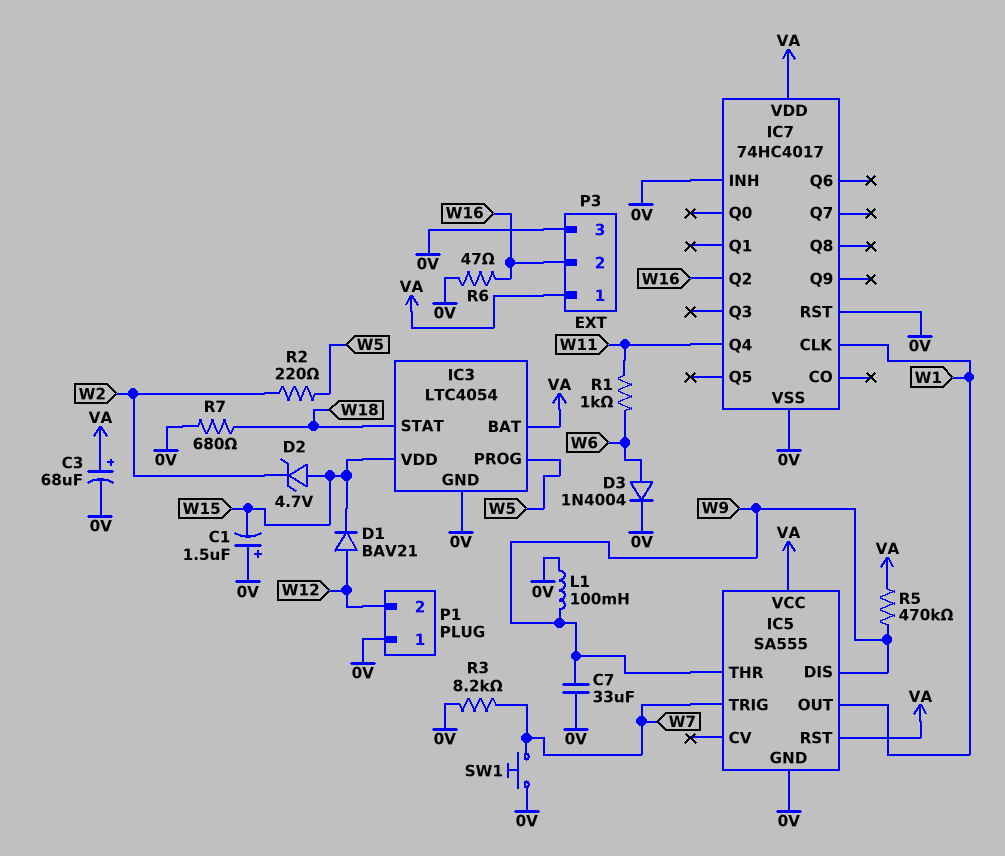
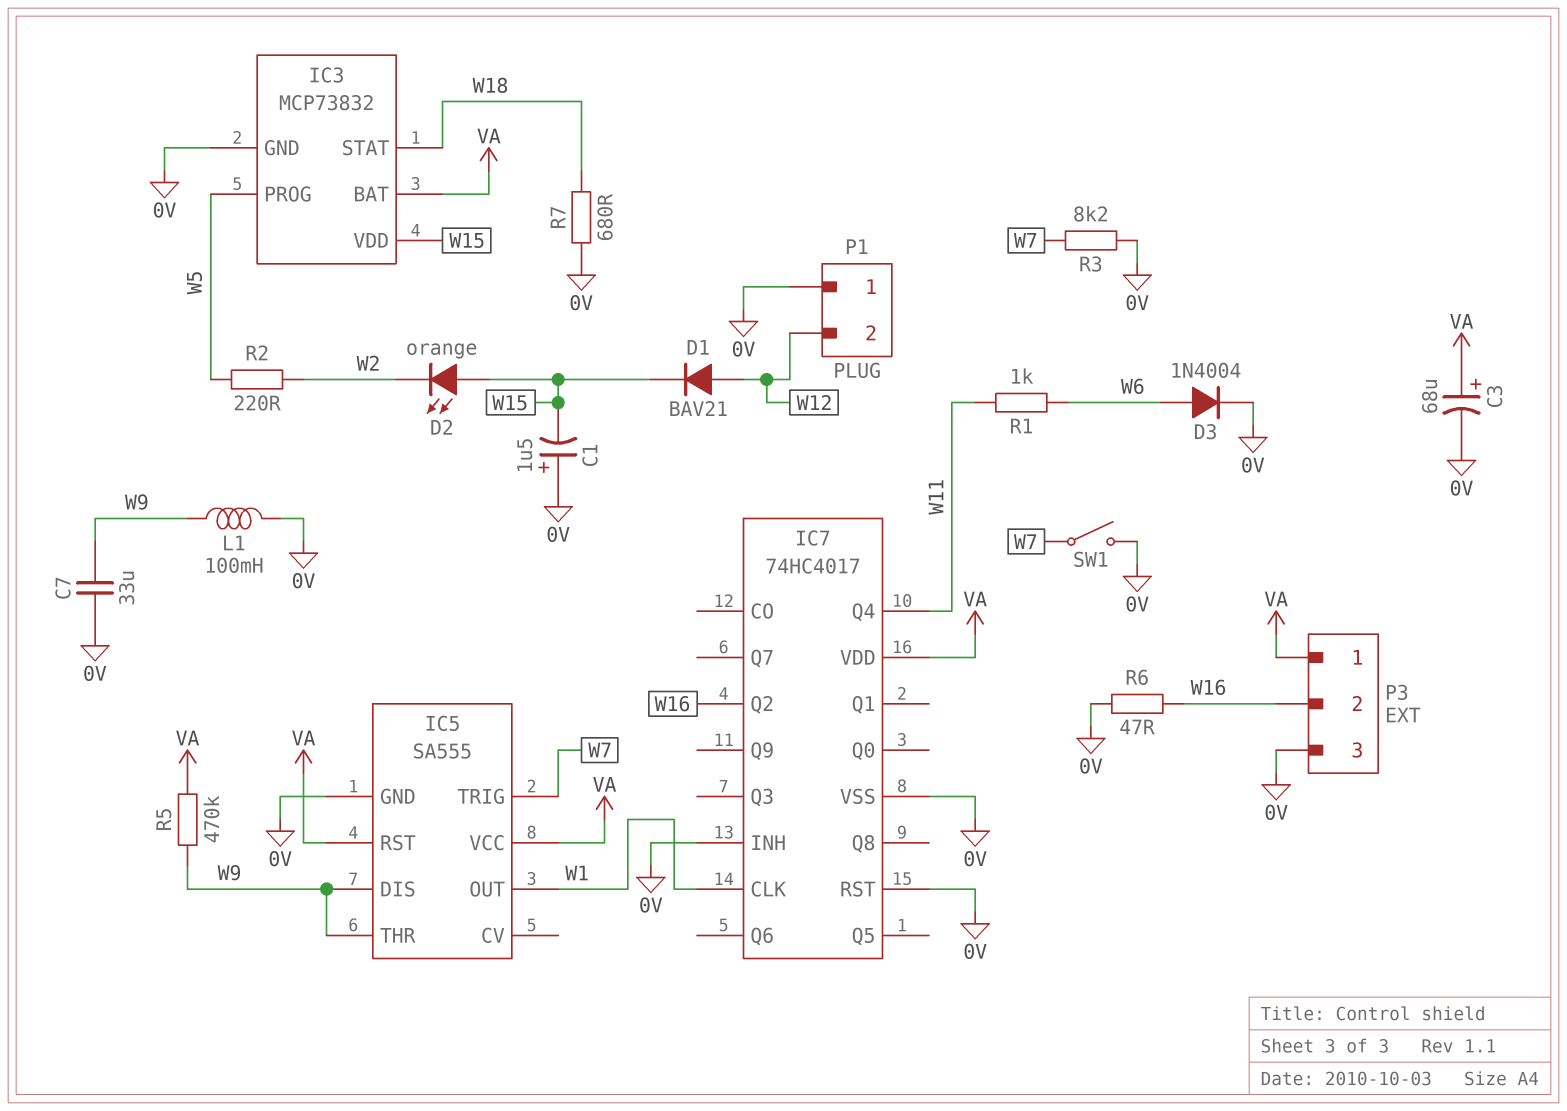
D2: zener 4.7V (A W15, K W2) -> LED orange (A W15, K W2)
IC3: LTC4054 -> MCP73832
SW1: button (0V, W7) -> switch (0V, W7)

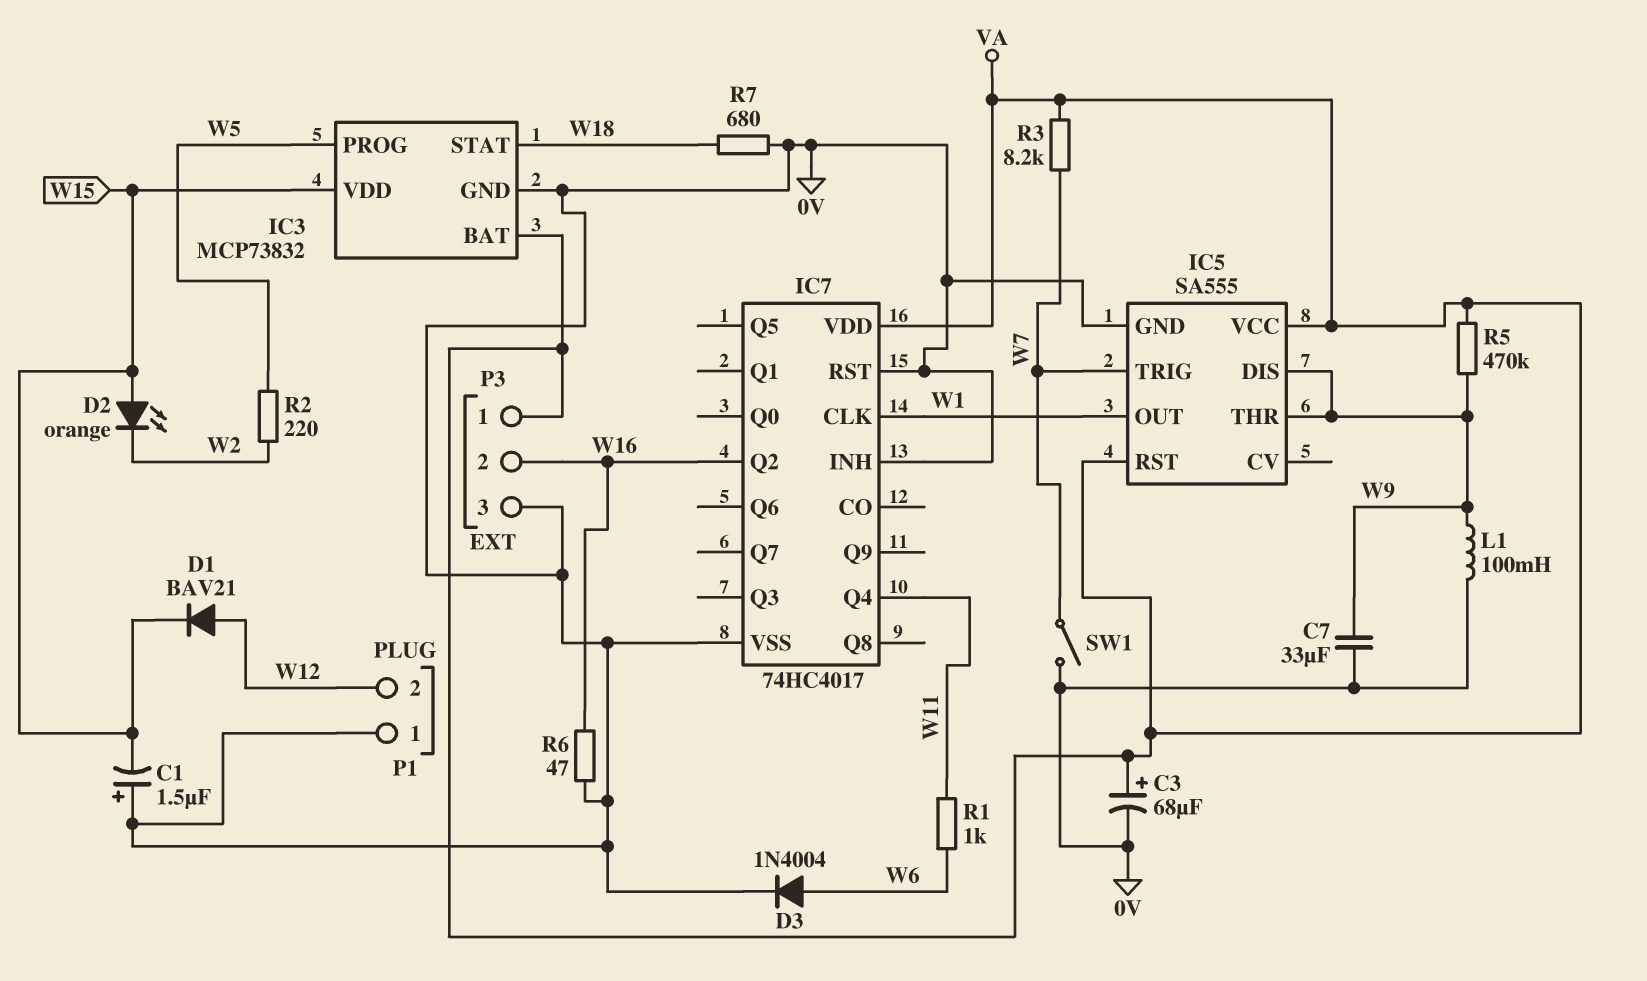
R3: 8.2k (0V, W7) -> 8.2k (VA, W7)

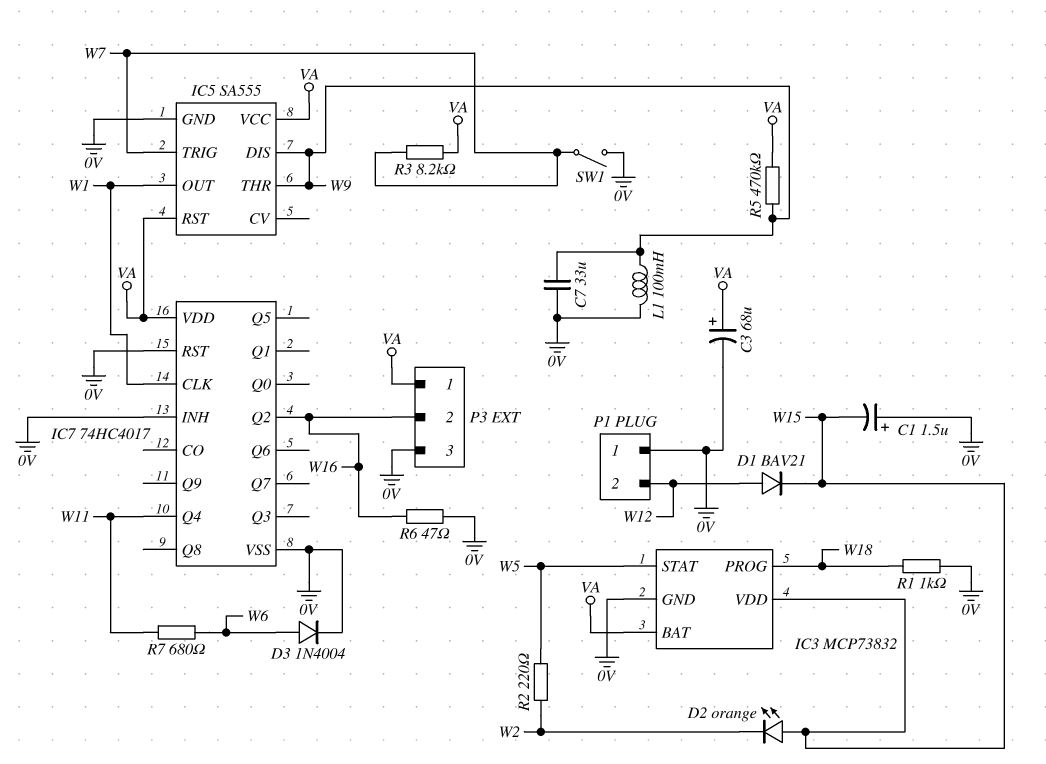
IC3 pin PROG: W5 -> W18
IC3 pin STAT: W18 -> W5
R1: 1k (W6, W11) -> 1k (0V, W18)
R7: 680 (0V, W18) -> 680 (W6, W11)

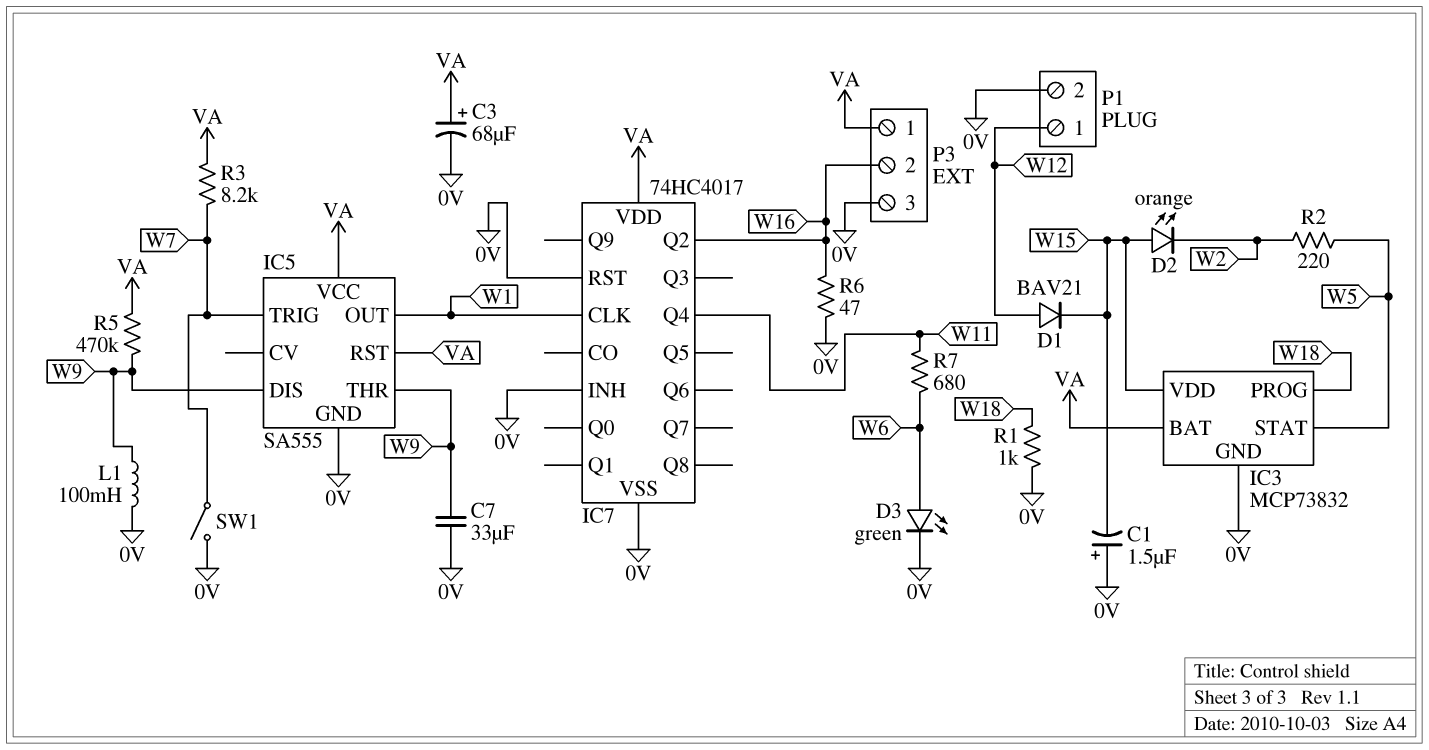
D3: diode 1N4004 (A W6, K 0V) -> LED green (A W6, K 0V)
P1 pin 1: 0V -> W12
P1 pin 2: W12 -> 0V

